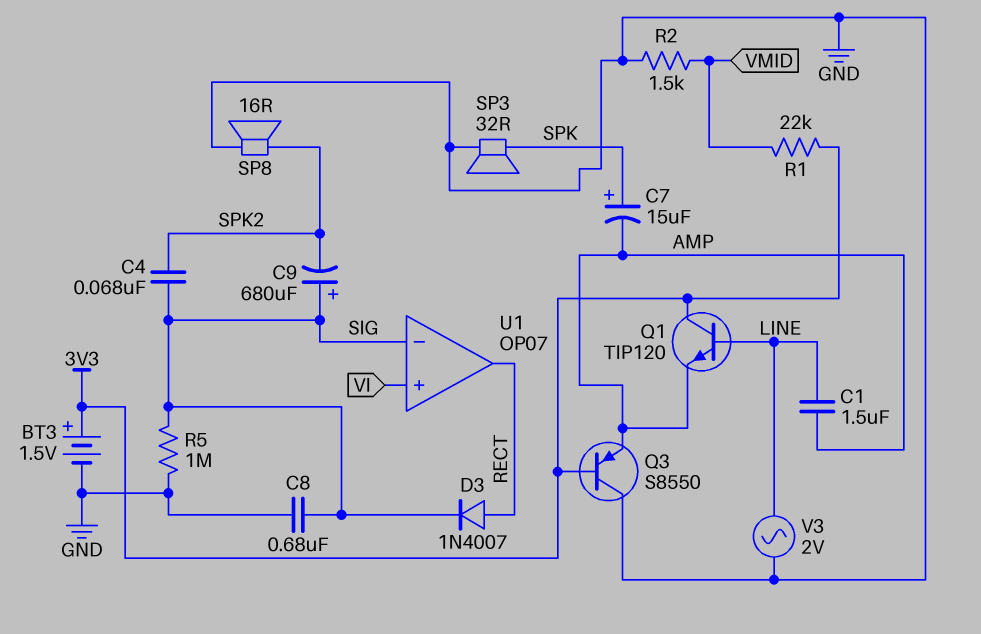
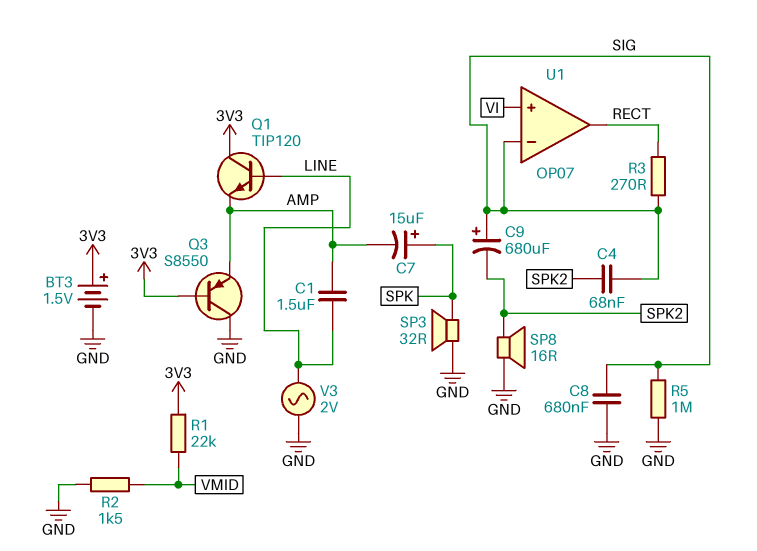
D3: diode 1N4007 (A RECT, K SIG) -> none
R3: none -> 270 (RECT, SIG)

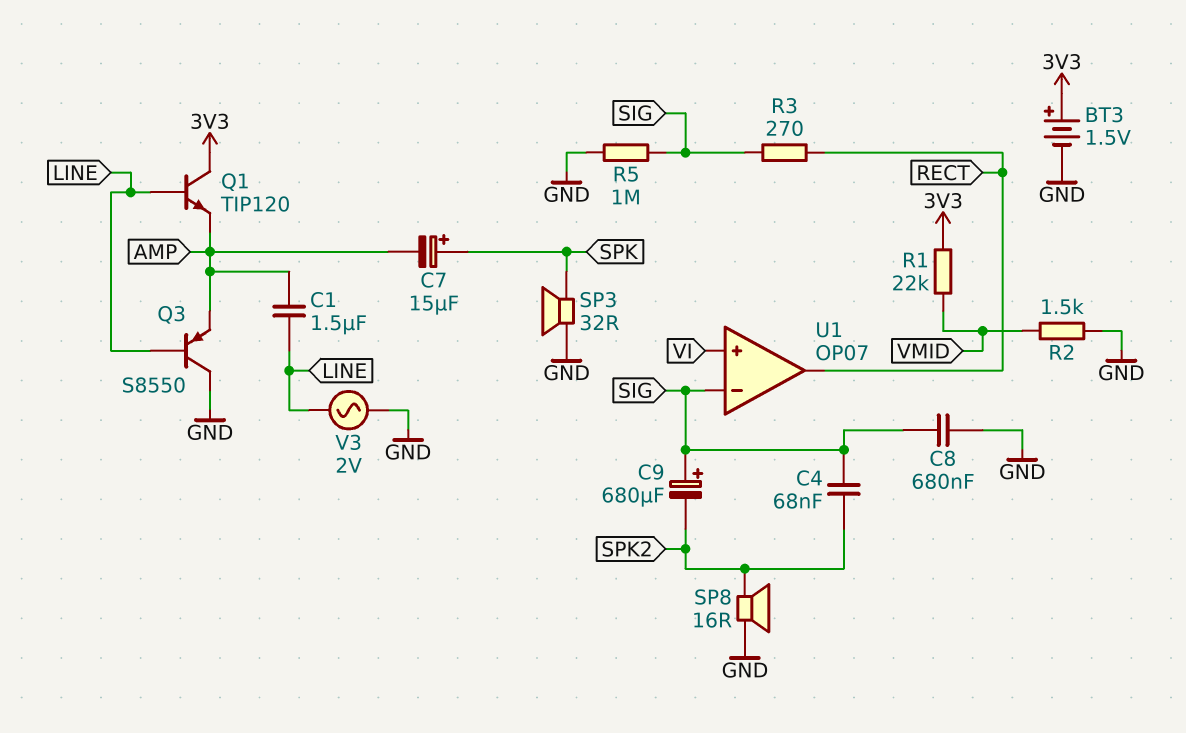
Q3: PNP S8550 (B 3V3, C GND, E AMP) -> PNP S8550 (B LINE, C GND, E AMP)

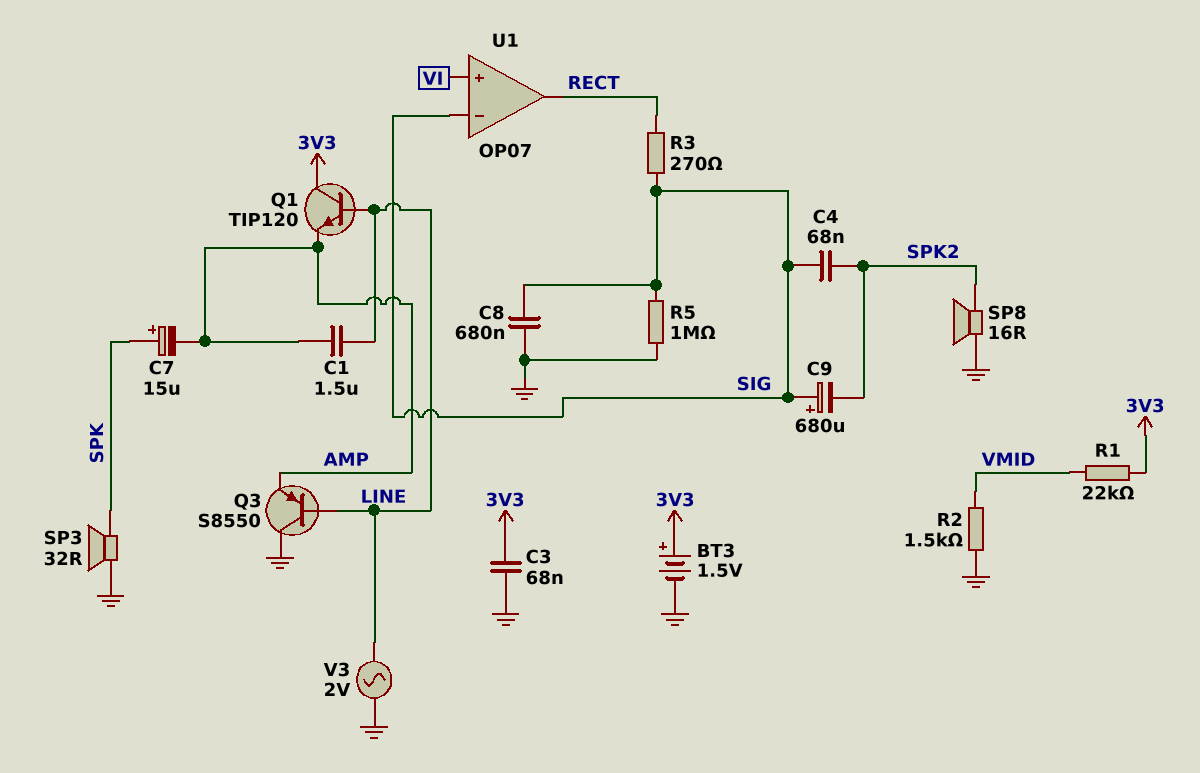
C3: none -> 68nF (3V3, GND)

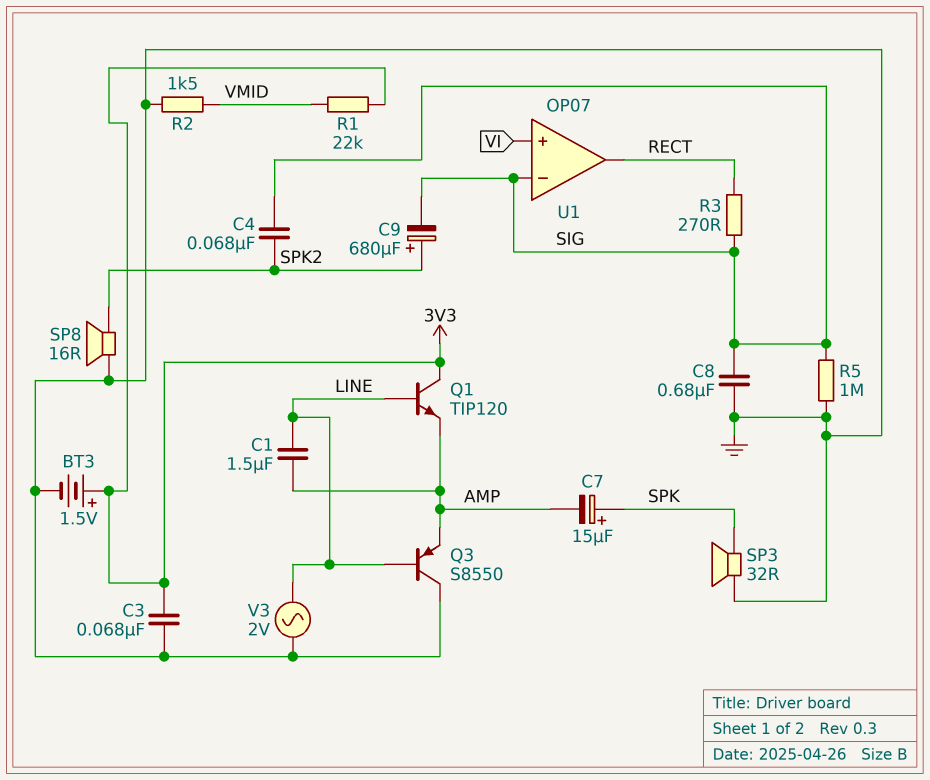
C9: 680uF (plus SIG, minus SPK2) -> 680uF (plus SPK2, minus SIG)

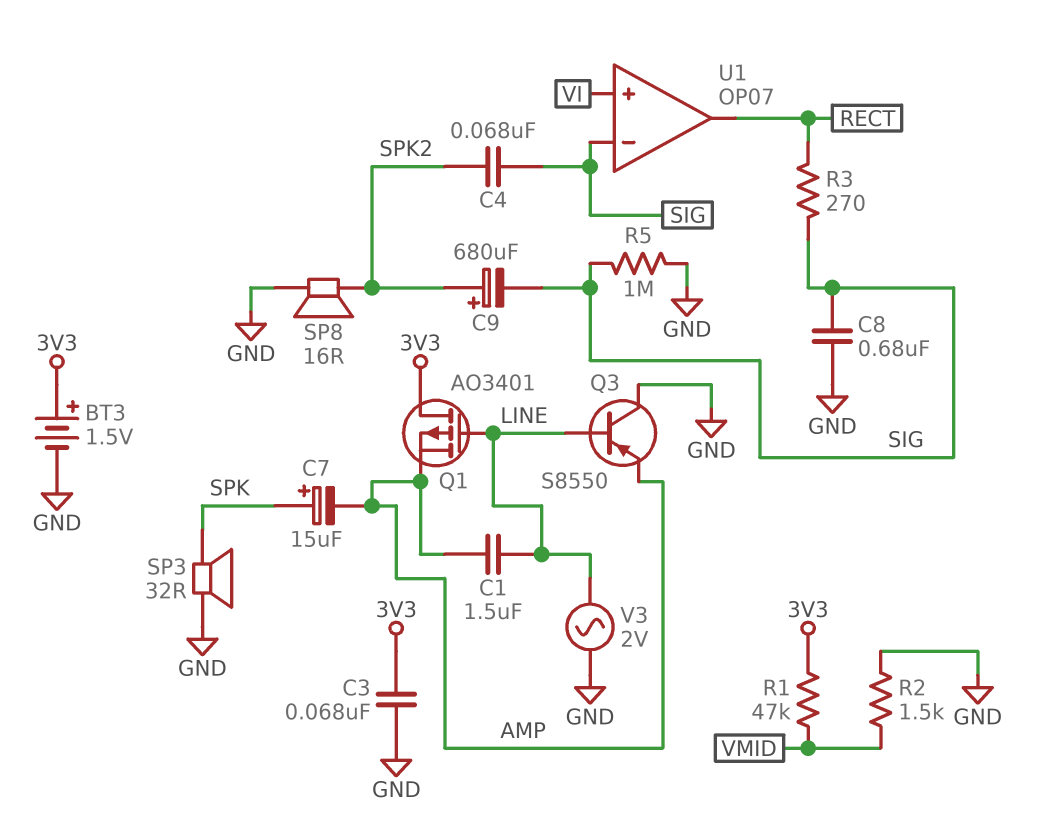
Q1: NPN TIP120 (B LINE, C 3V3, E AMP) -> PMOS AO3401 (G LINE, D 3V3, S AMP)
R1: 22k (3V3, VMID) -> 47k (3V3, VMID)

